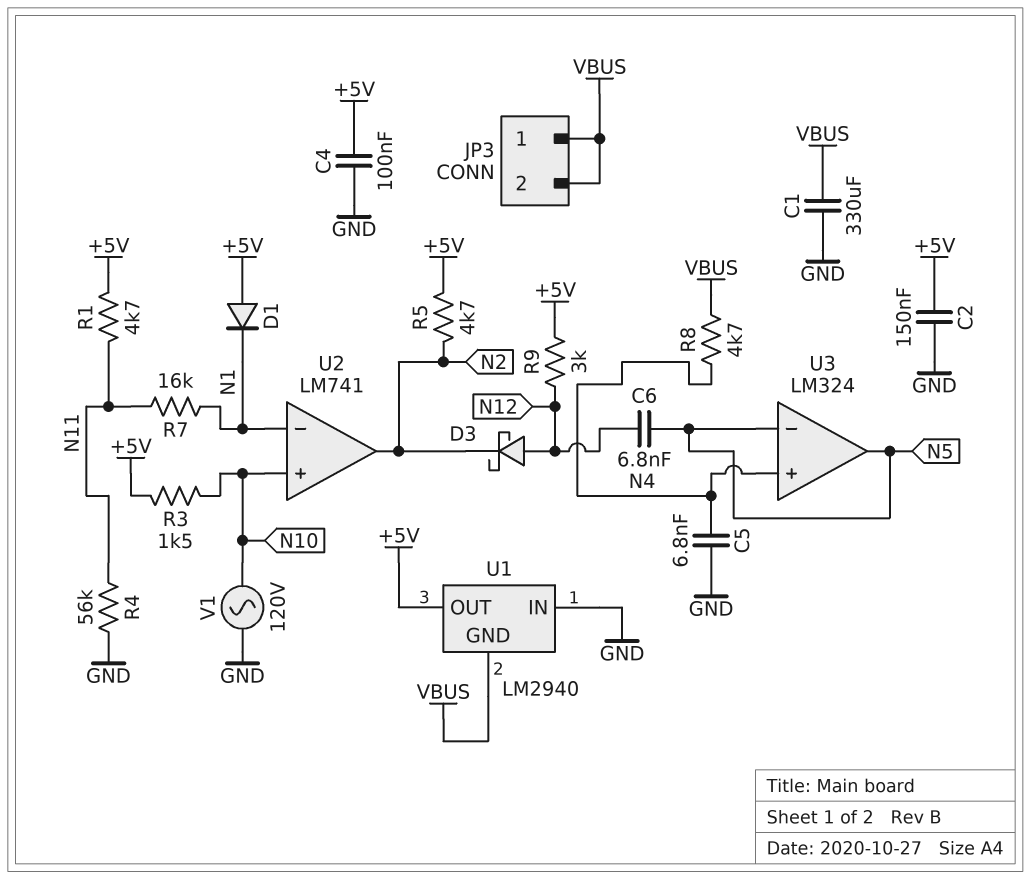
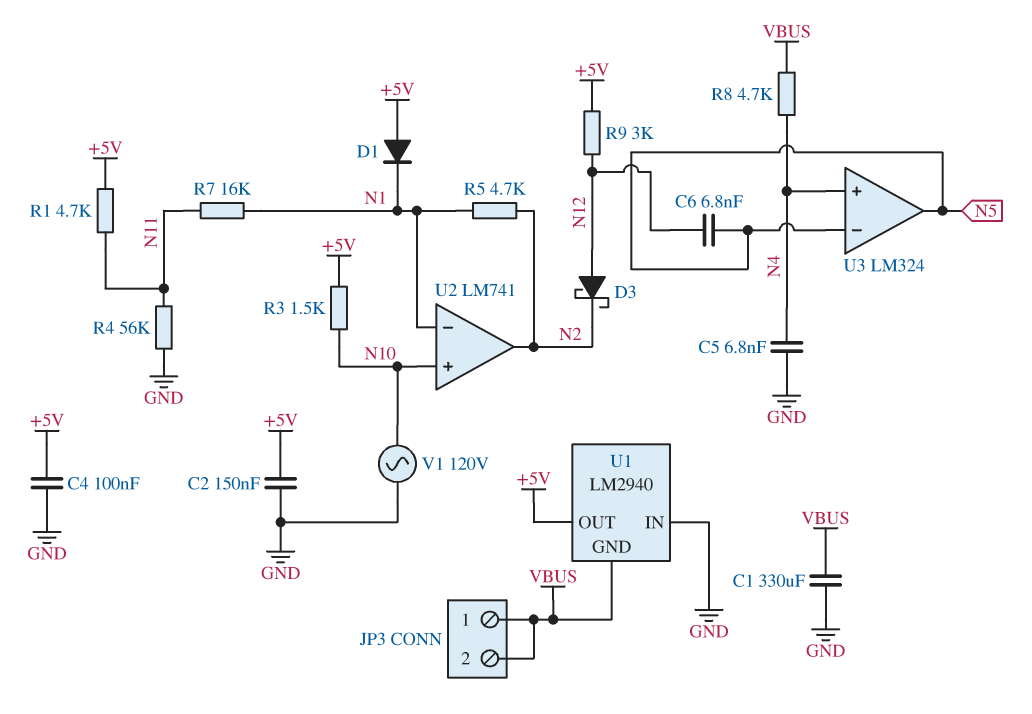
R5: 4.7k (+5V, N2) -> 4.7k (N1, N2)

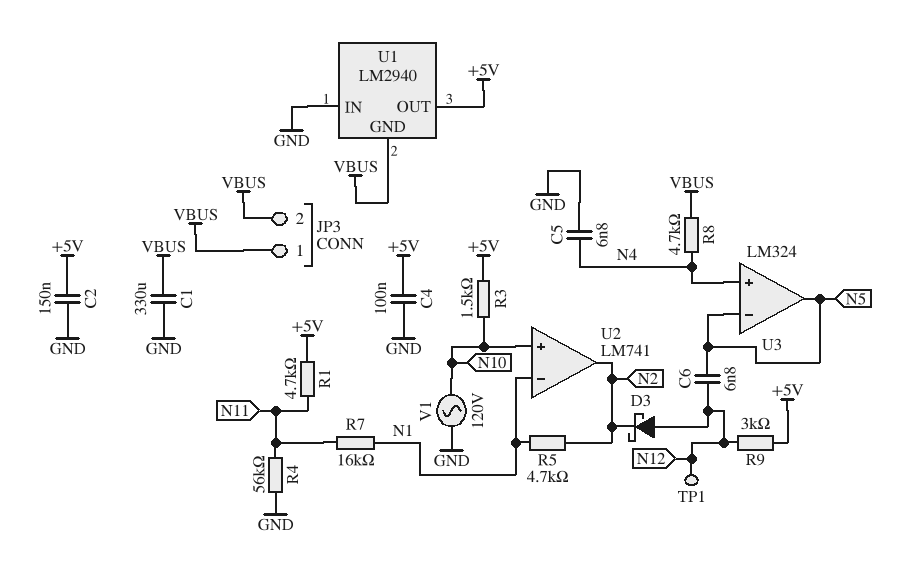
D1: diode (A +5V, K N1) -> none
TP1: none -> test point (N12)

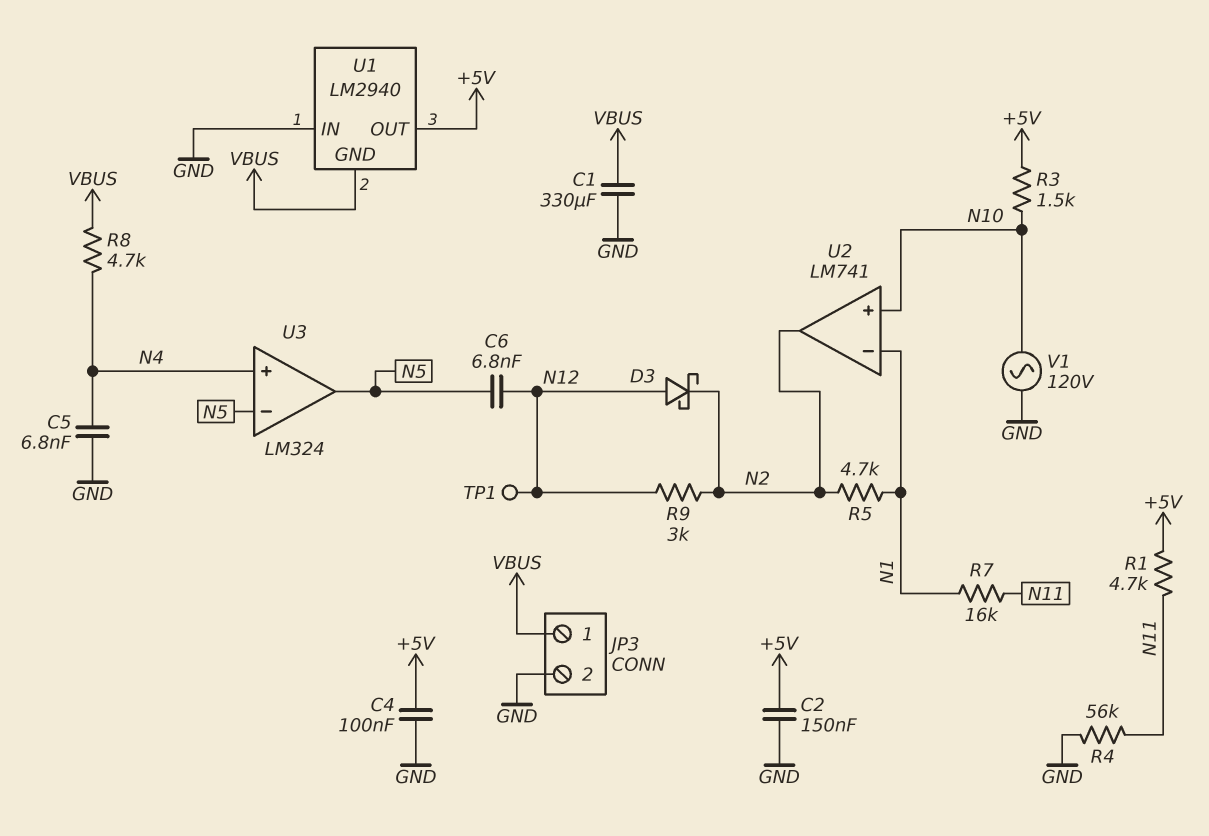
JP3 pin 2: VBUS -> GND
R9: 3k (+5V, N12) -> 3k (N2, N12)

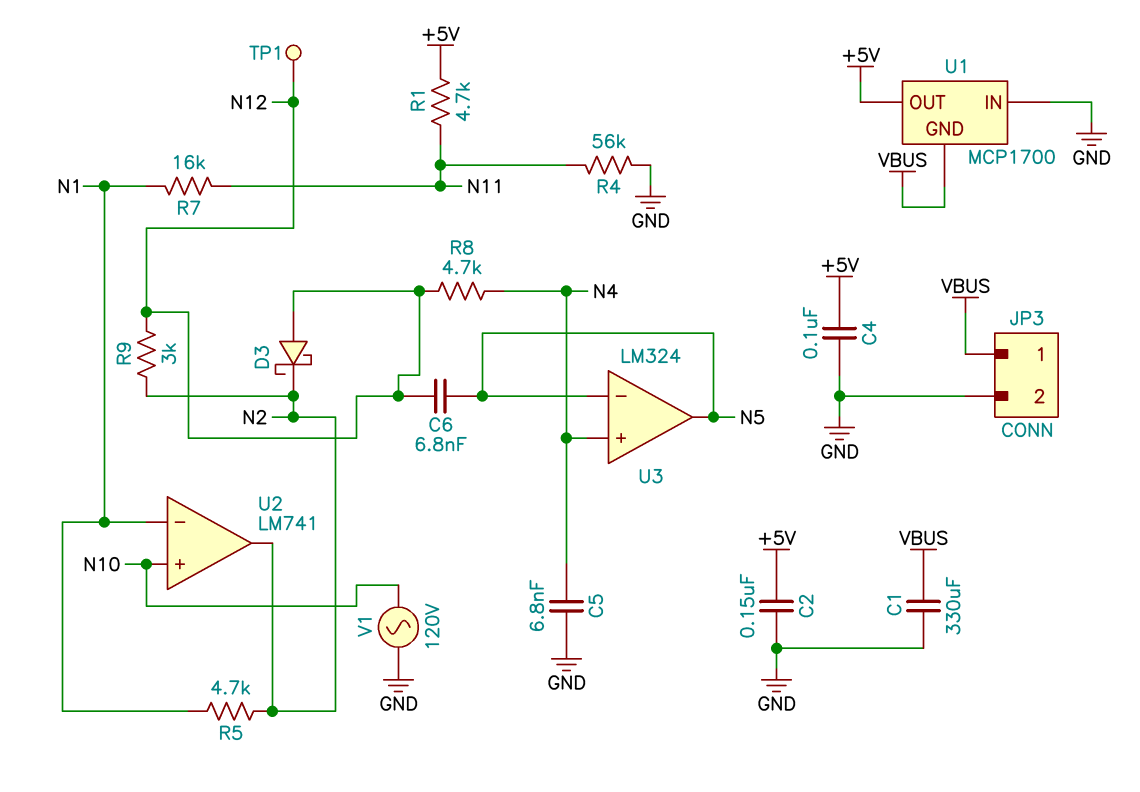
R3: 1.5k (+5V, N10) -> none
R8: 4.7k (N4, VBUS) -> 4.7k (N4, N12)
U1: LM2940 -> MCP1700

